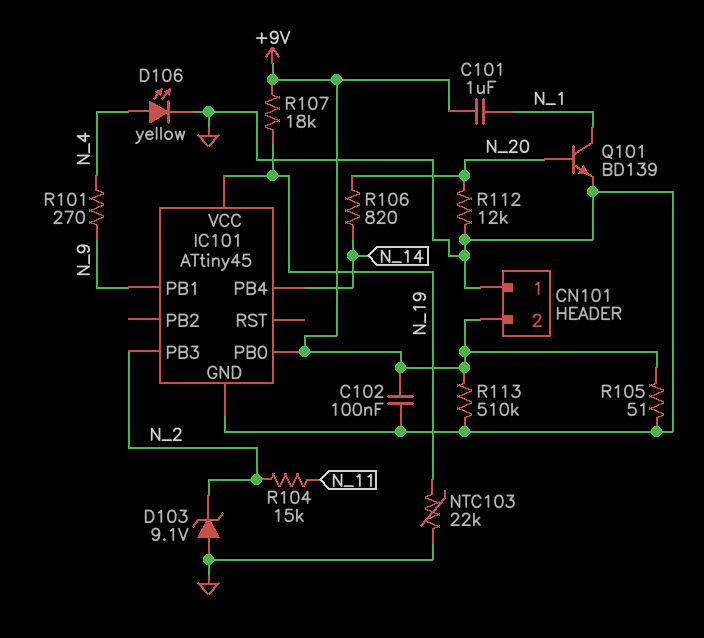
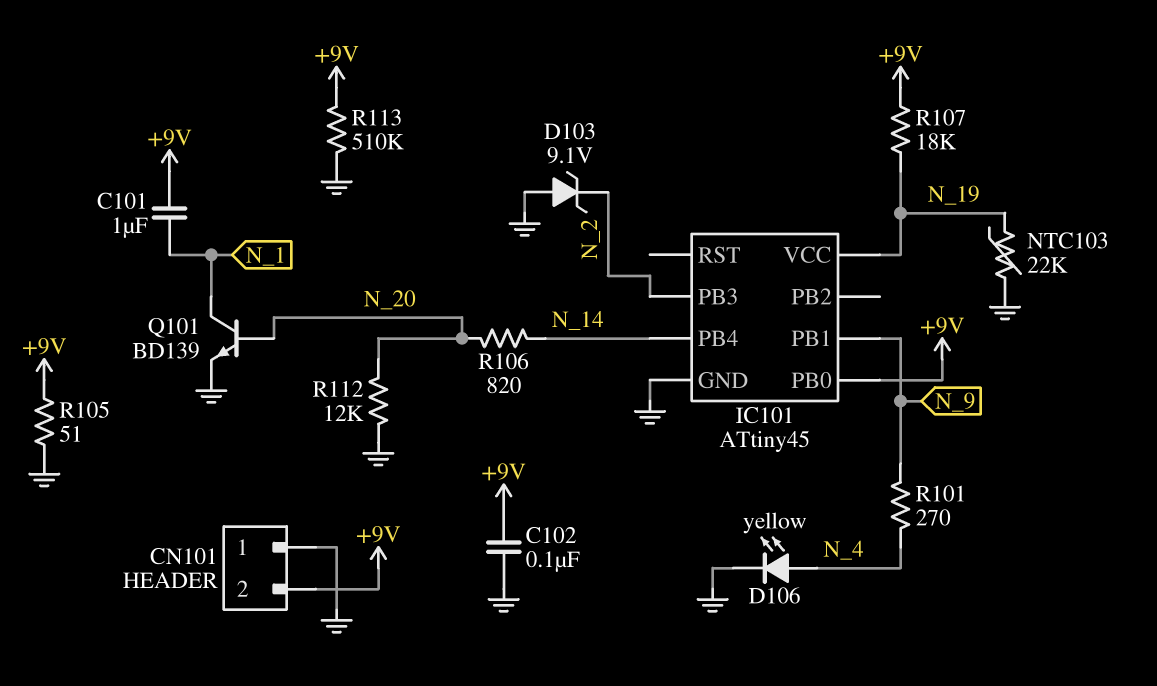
R104: 15k (N_2, N_11) -> none

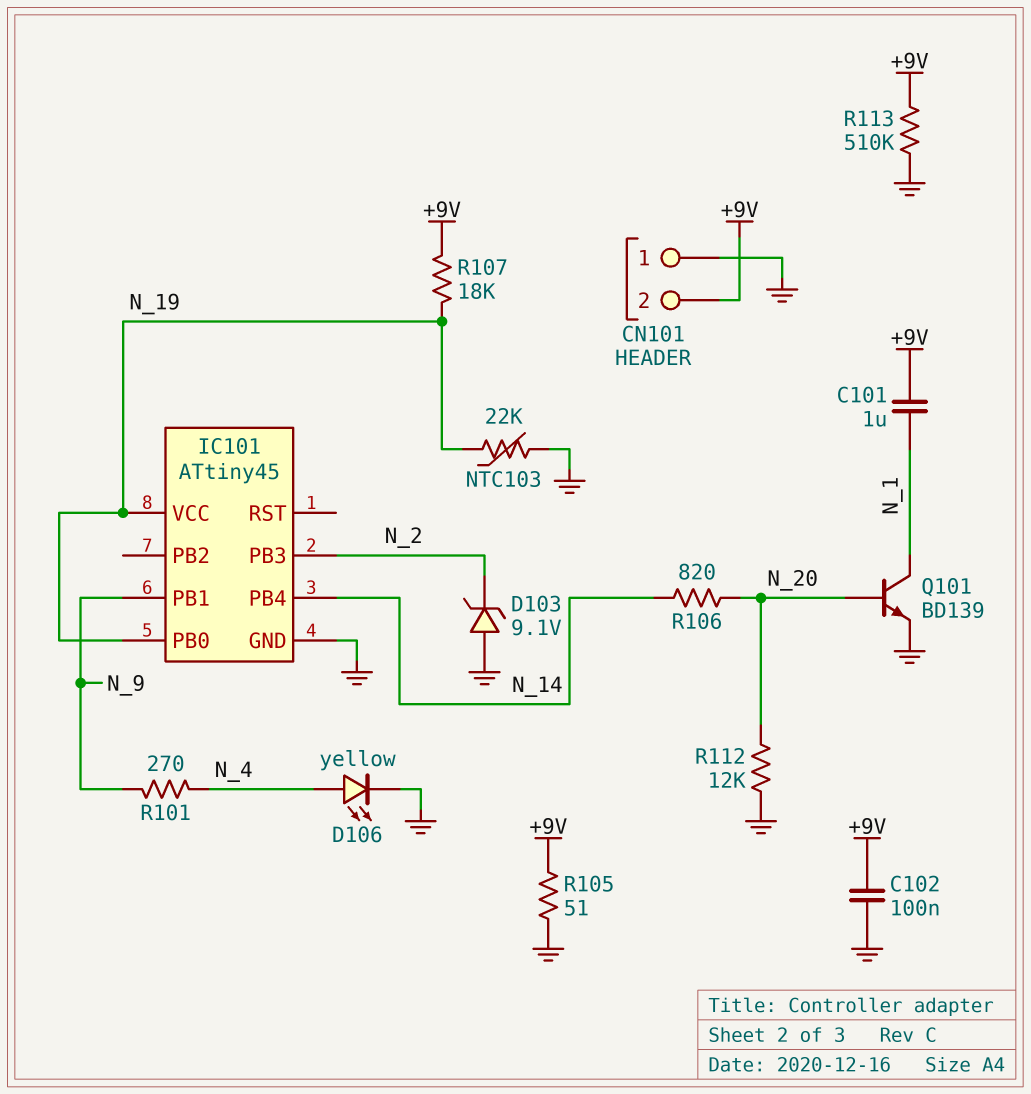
IC101 pin PB0: +9V -> N_19

